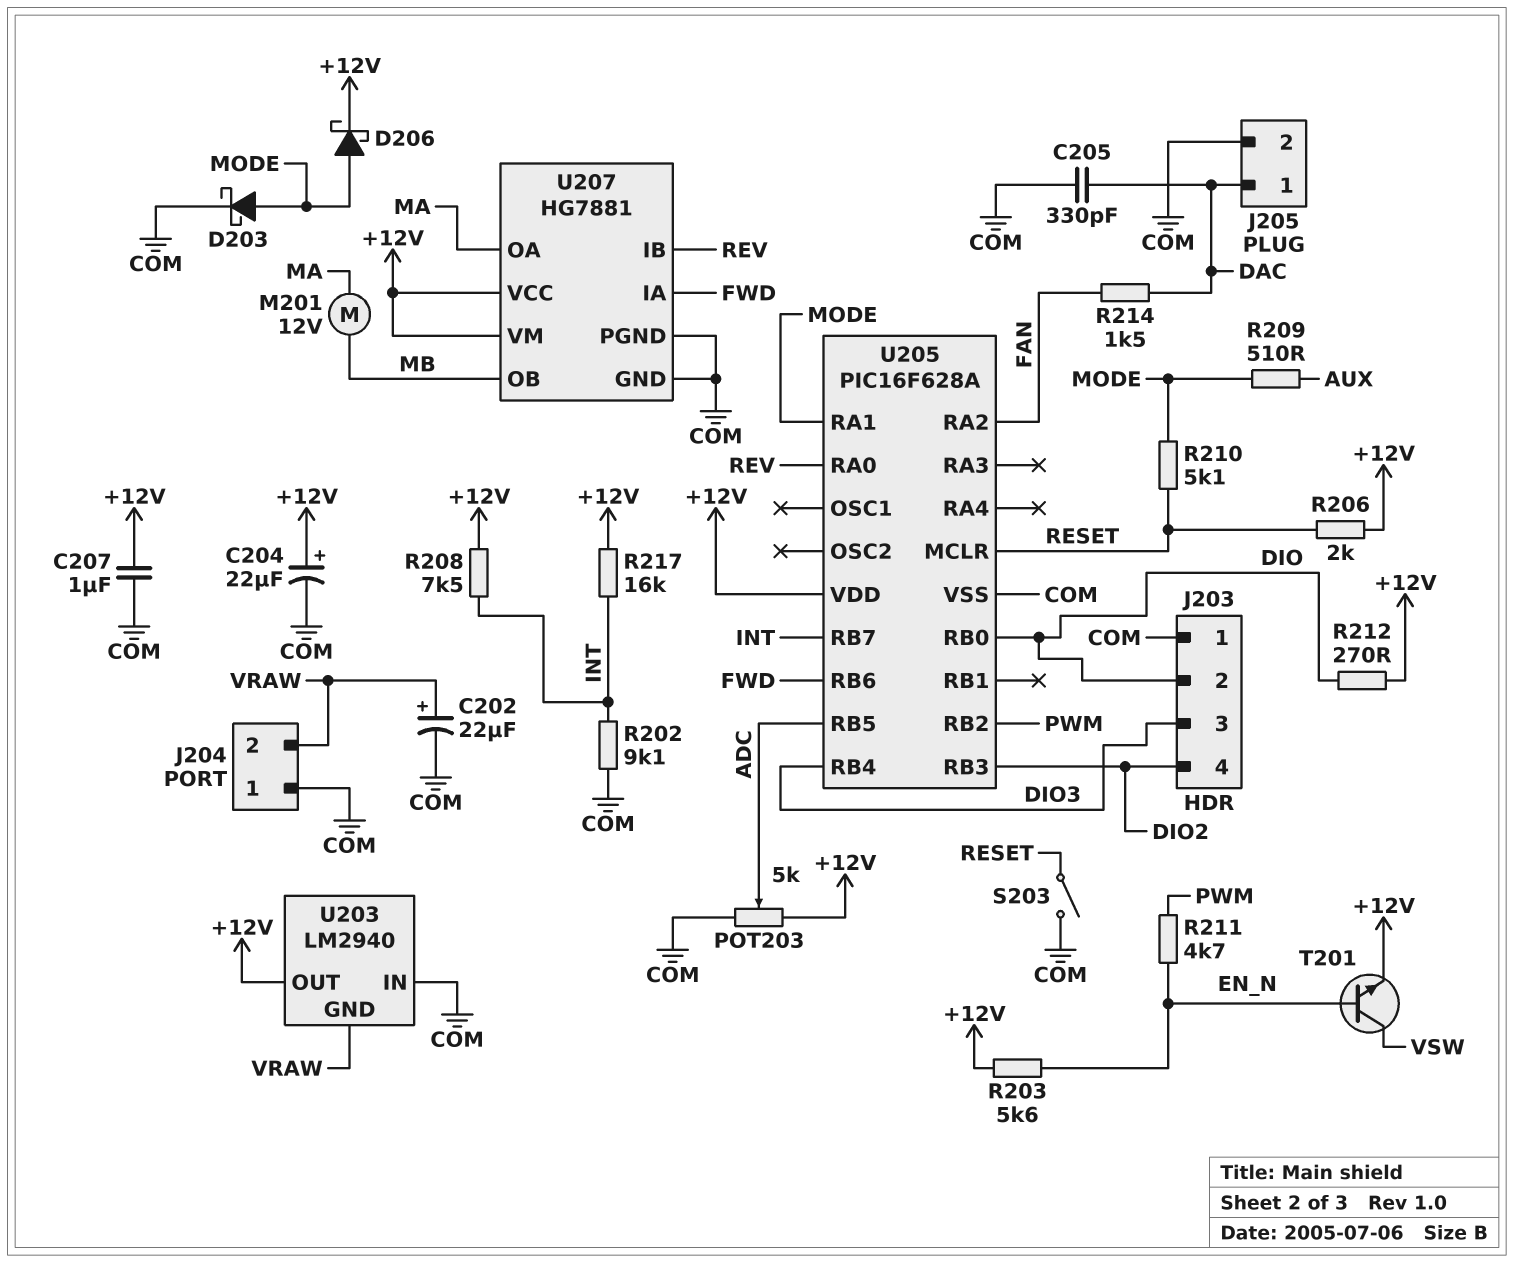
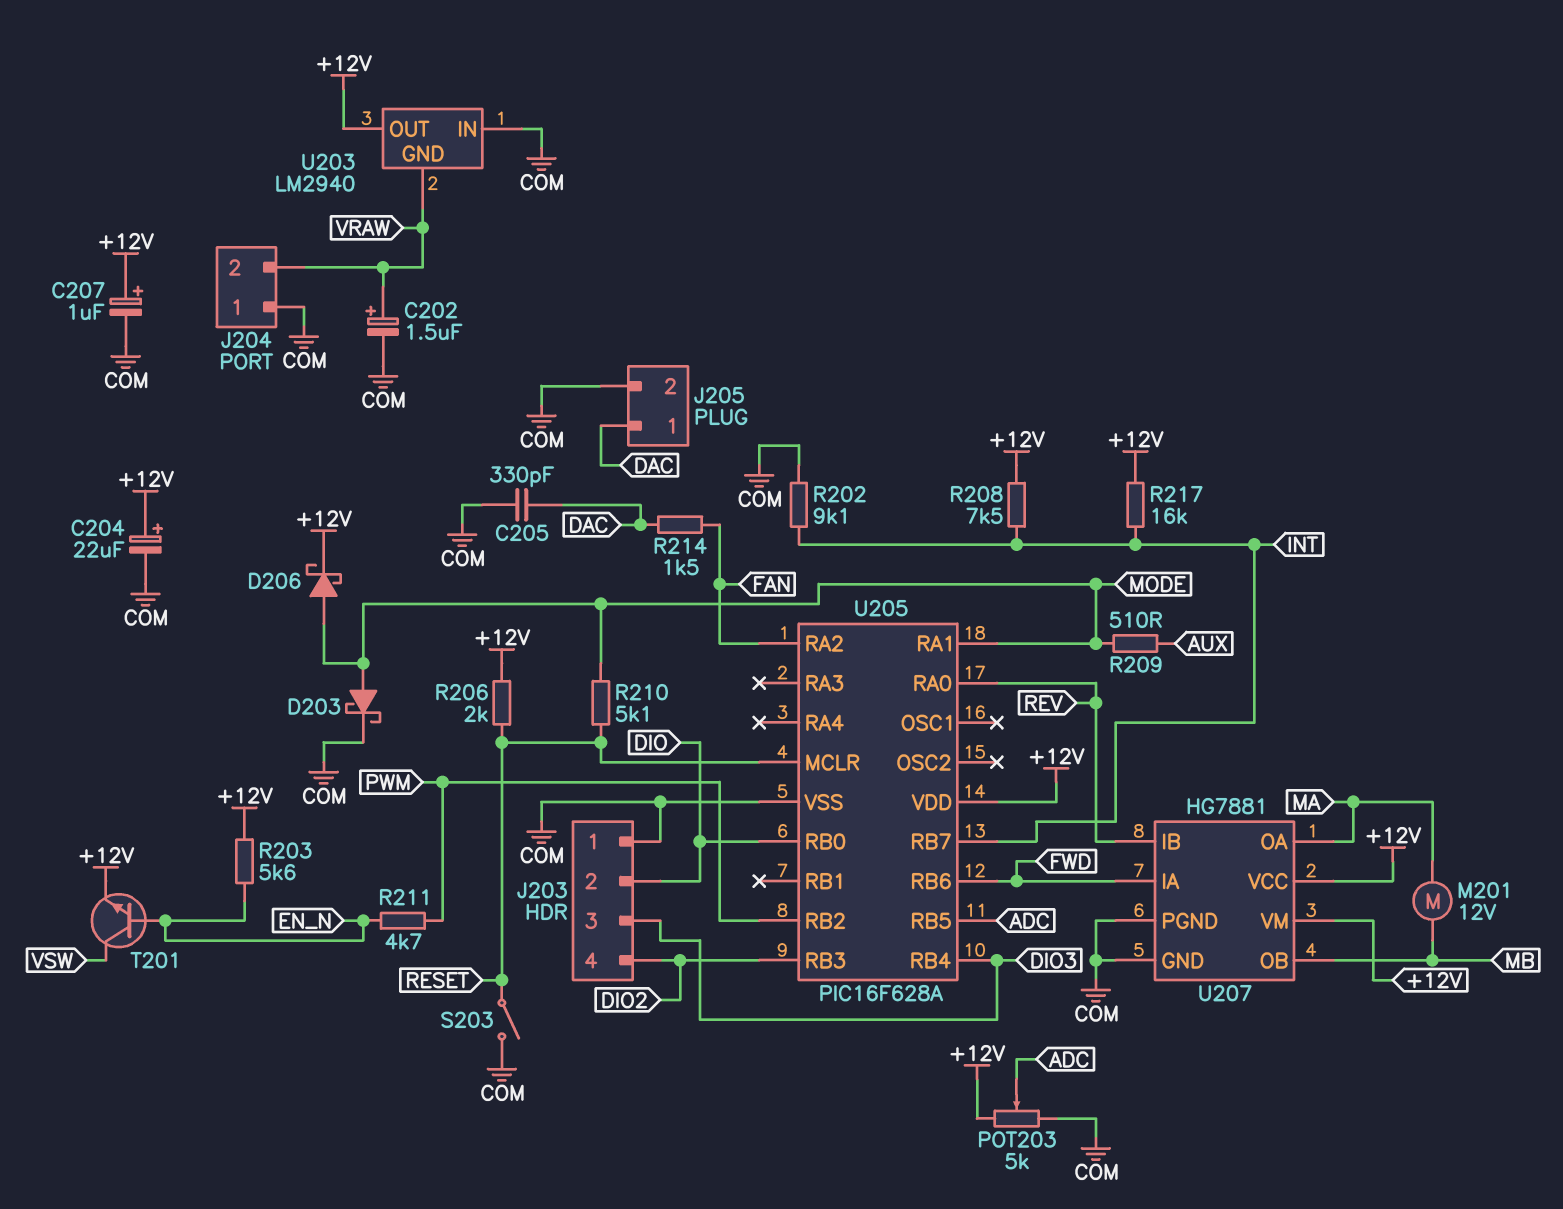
C202: 22uF (plus VRAW, minus COM) -> 1.5uF (plus VRAW, minus COM)
C207: 1uF (+12V, COM) -> 1uF (plus +12V, minus COM)
R212: 270 (+12V, DIO) -> none

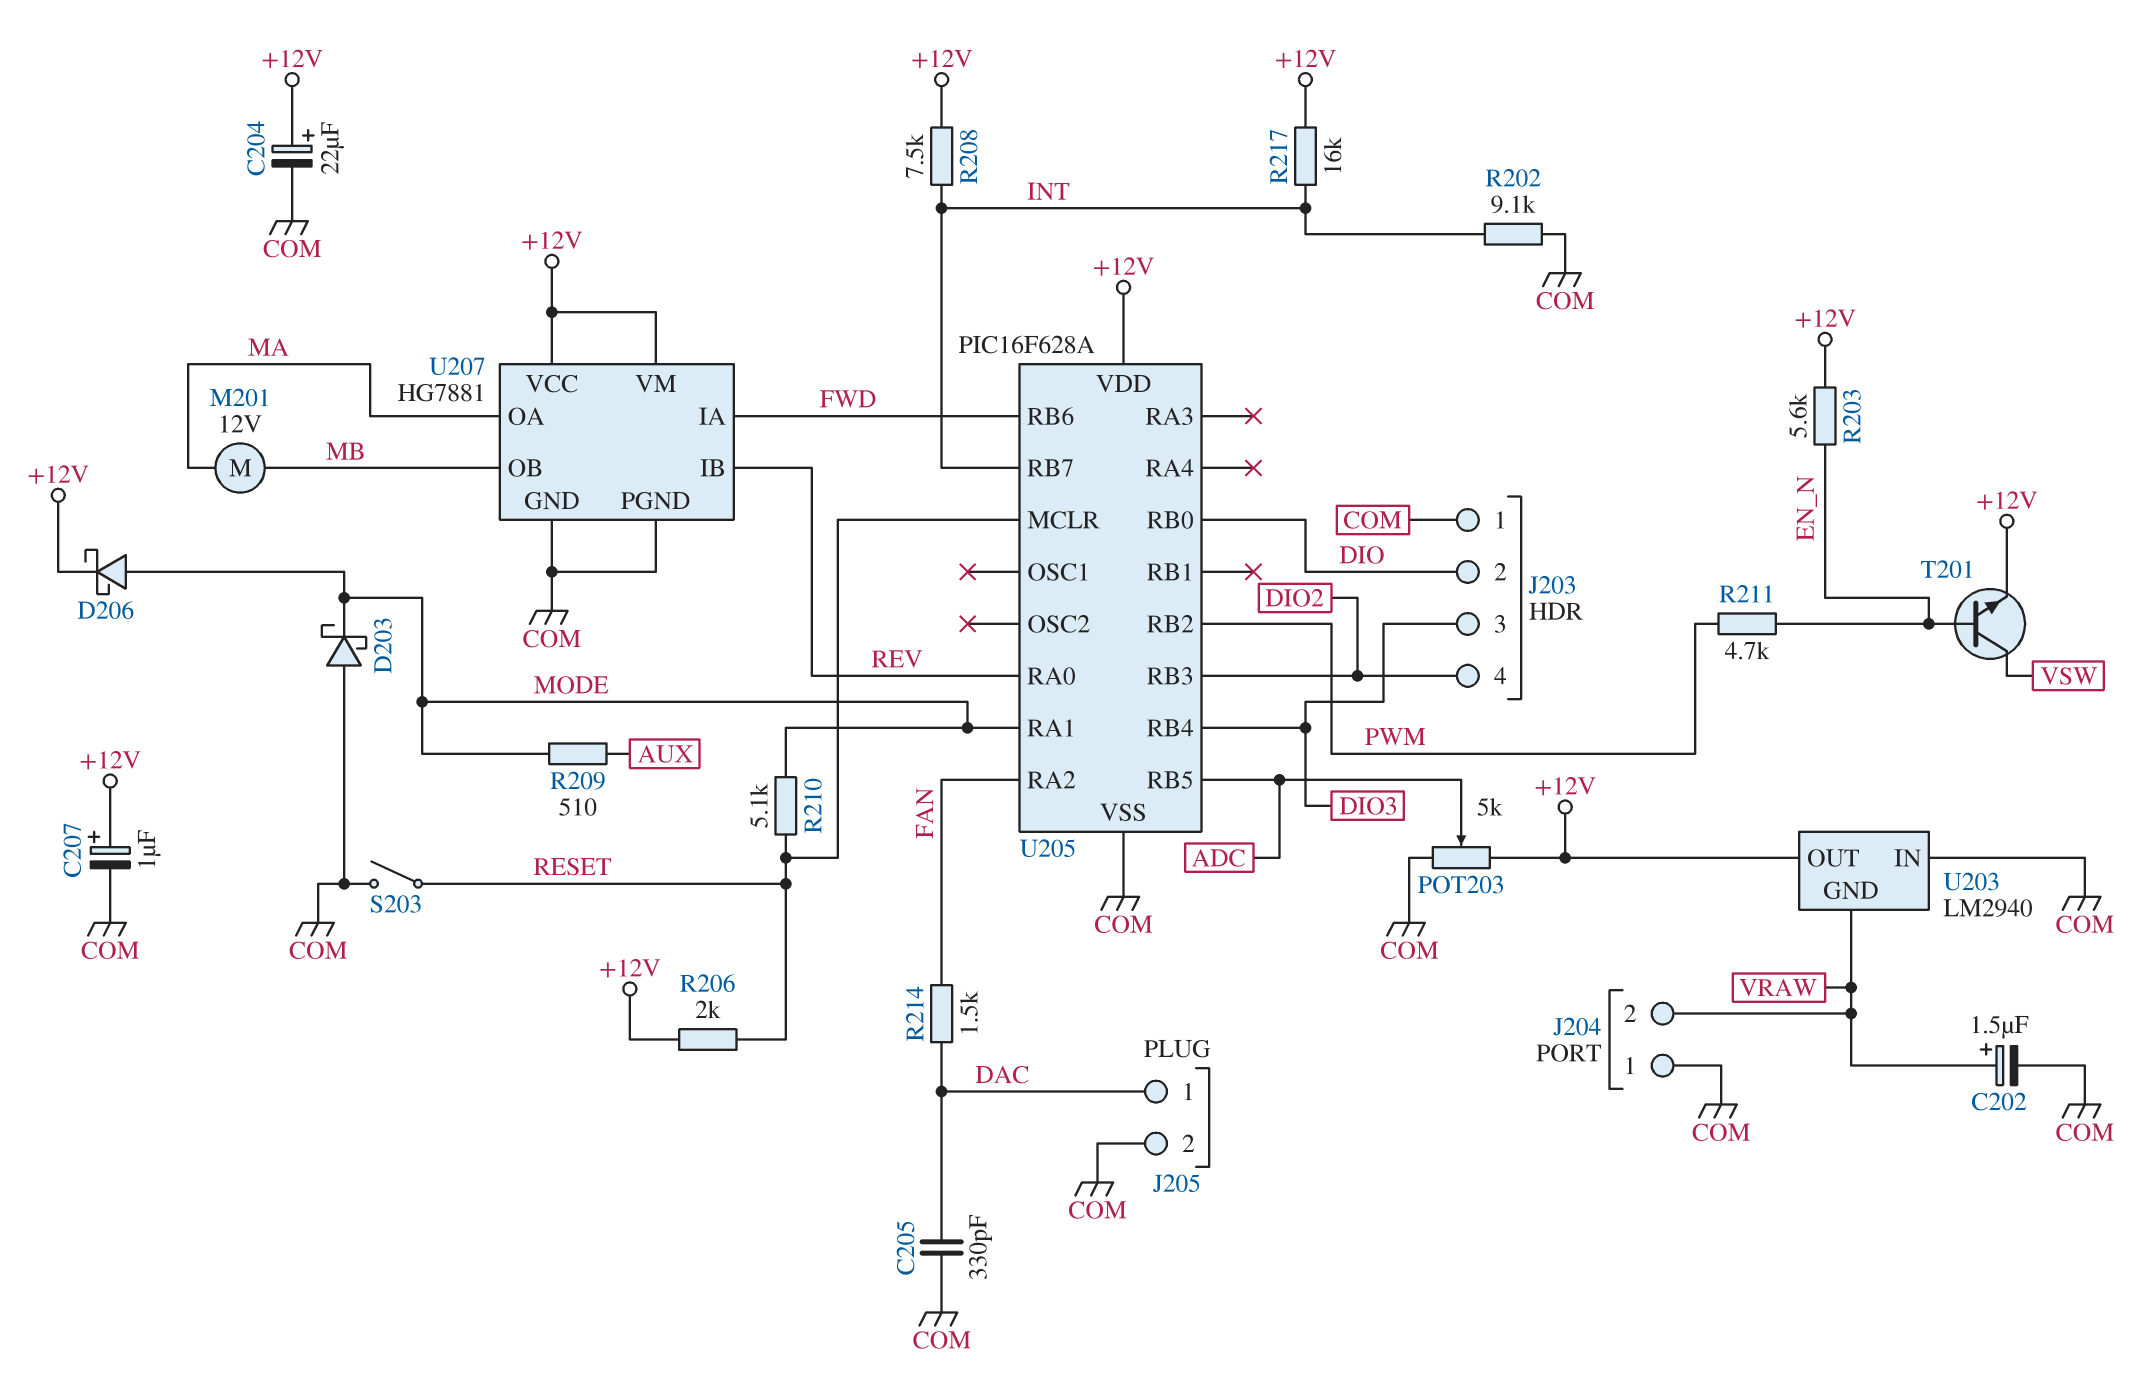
D203: schottky (A MODE, K COM) -> schottky (A COM, K MODE)

